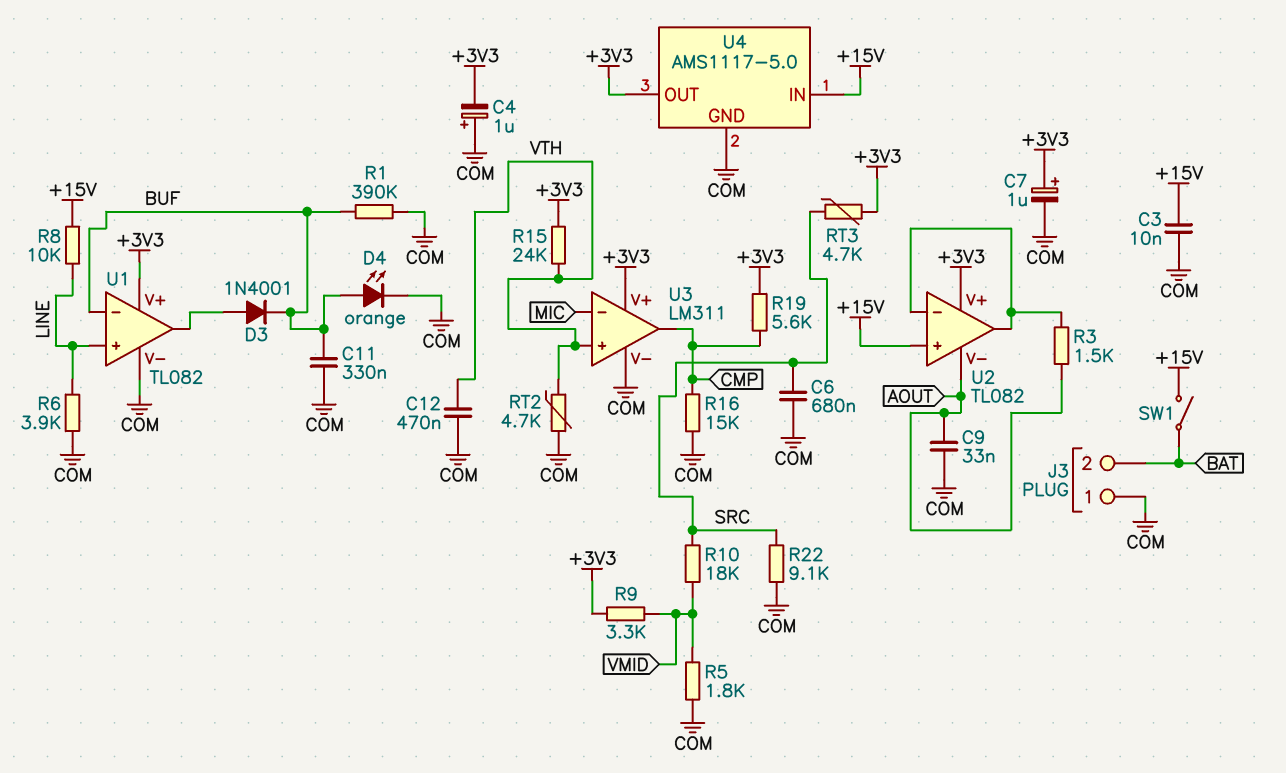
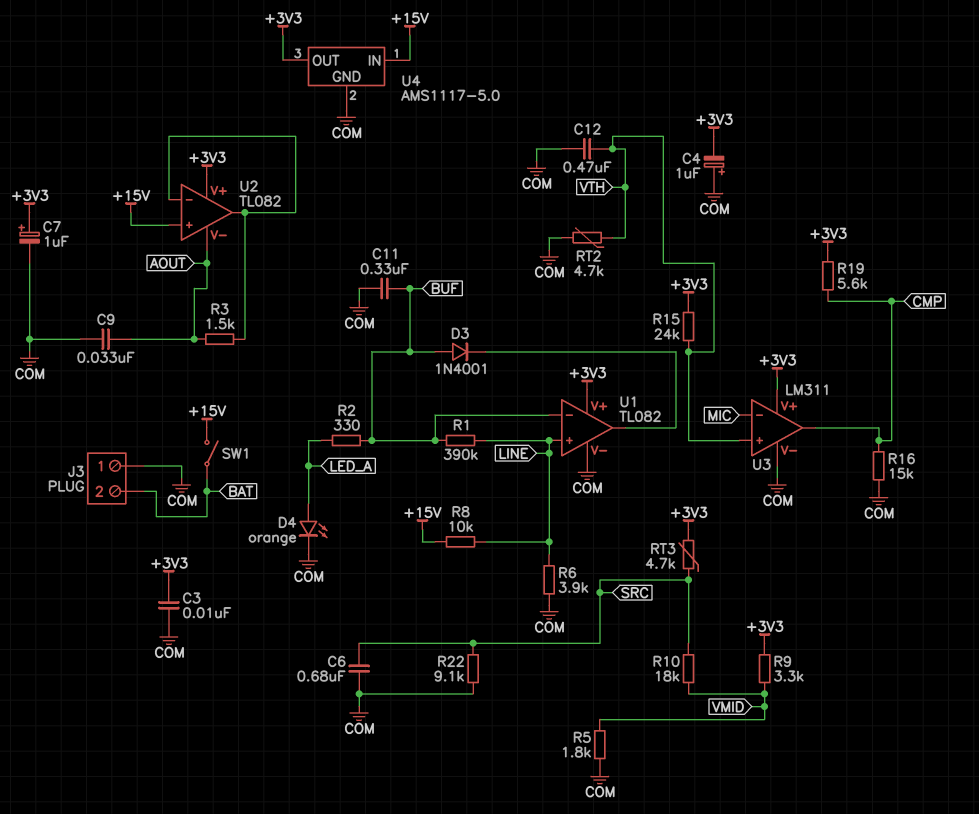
C3: 10nF (+15V, COM) -> 10nF (+3V3, COM)
D3: diode 1N4001 (A U1/out, K BUF) -> diode 1N4001 (A BUF, K U1/out)
D4: LED orange (A BUF, K COM) -> LED orange (A LED_A, K COM)
R1: 390k (BUF, COM) -> 390k (BUF, LINE)
R2: none -> 330 (BUF, LED_A)

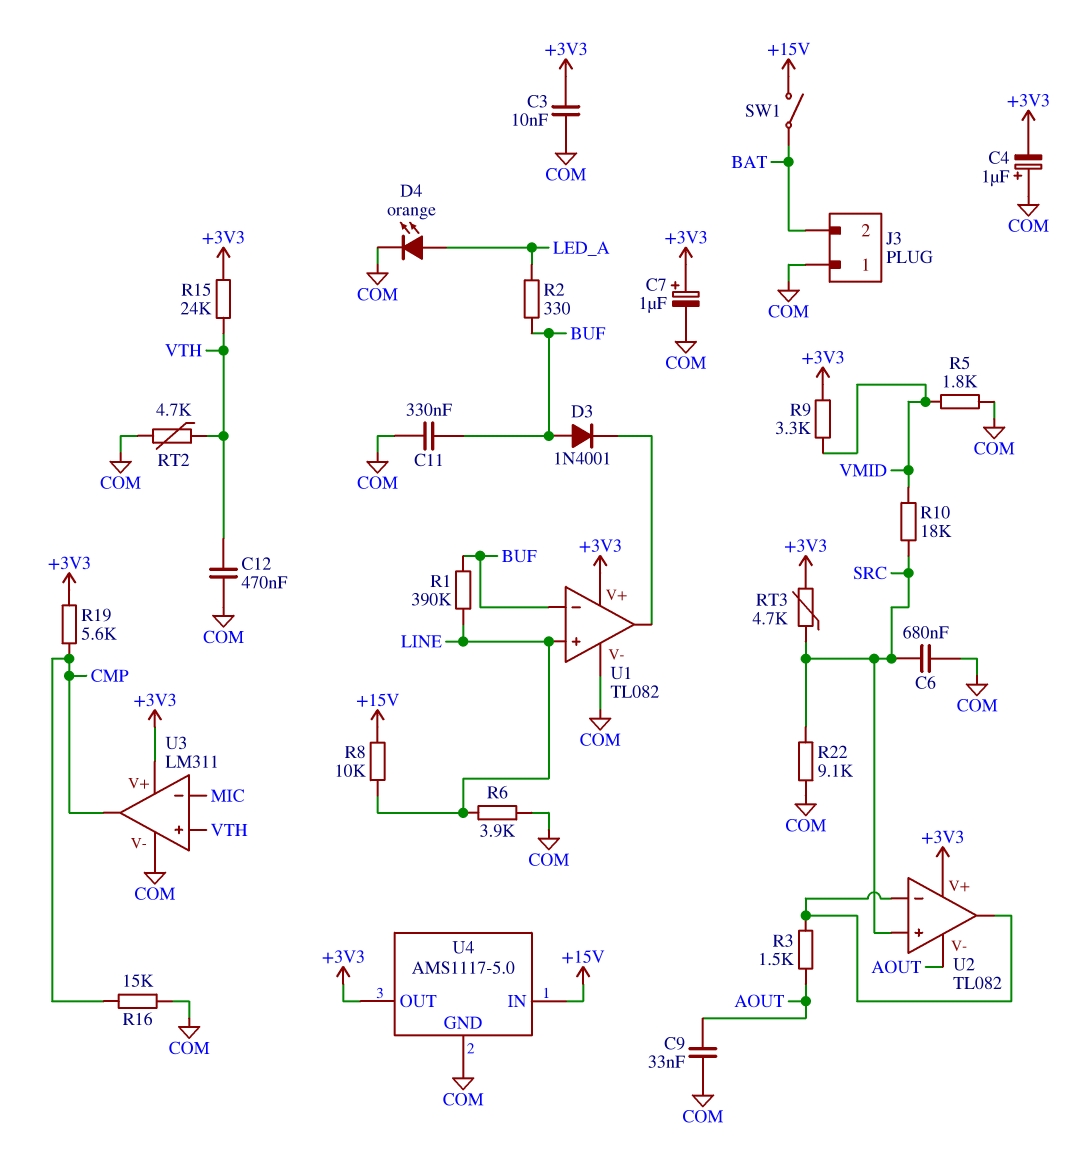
U2 pin in+: +15V -> SRC

